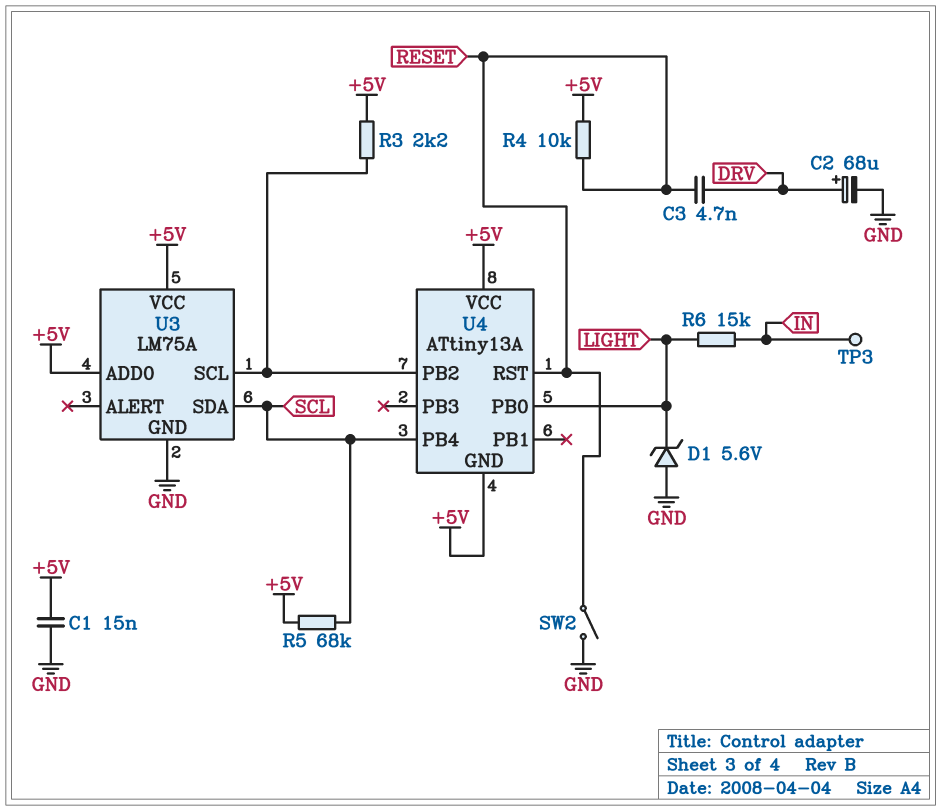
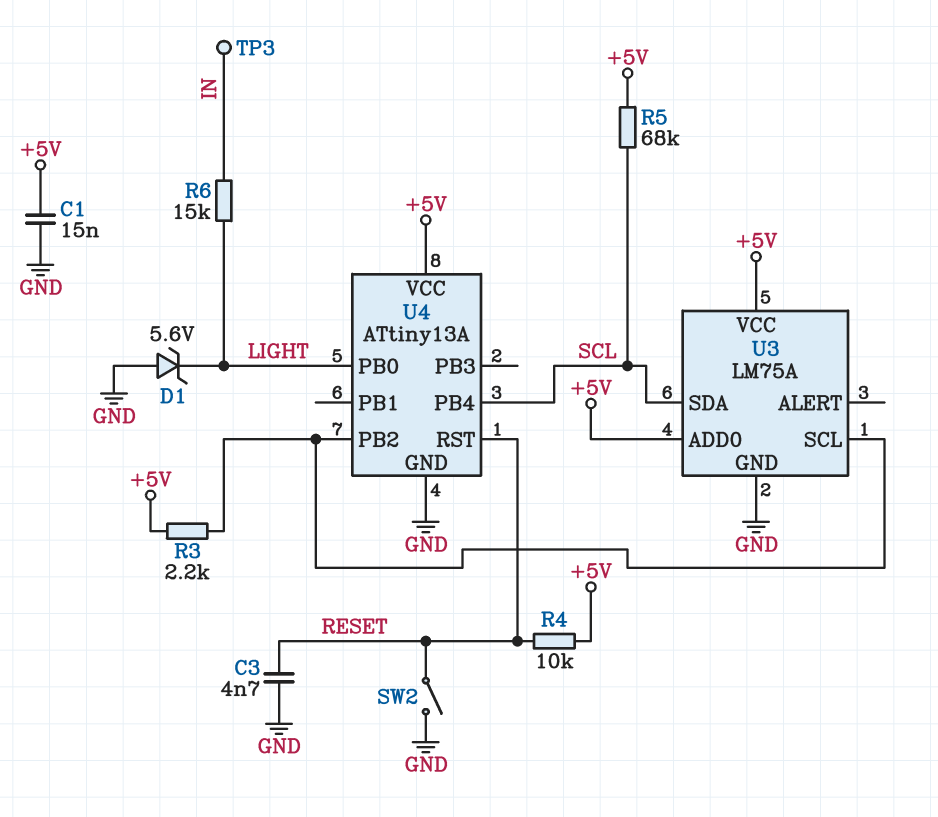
C2: 68uF (plus DRV, minus GND) -> none
C3: 4.7nF (DRV, RESET) -> 4.7nF (GND, RESET)
U4 pin GND: +5V -> GND

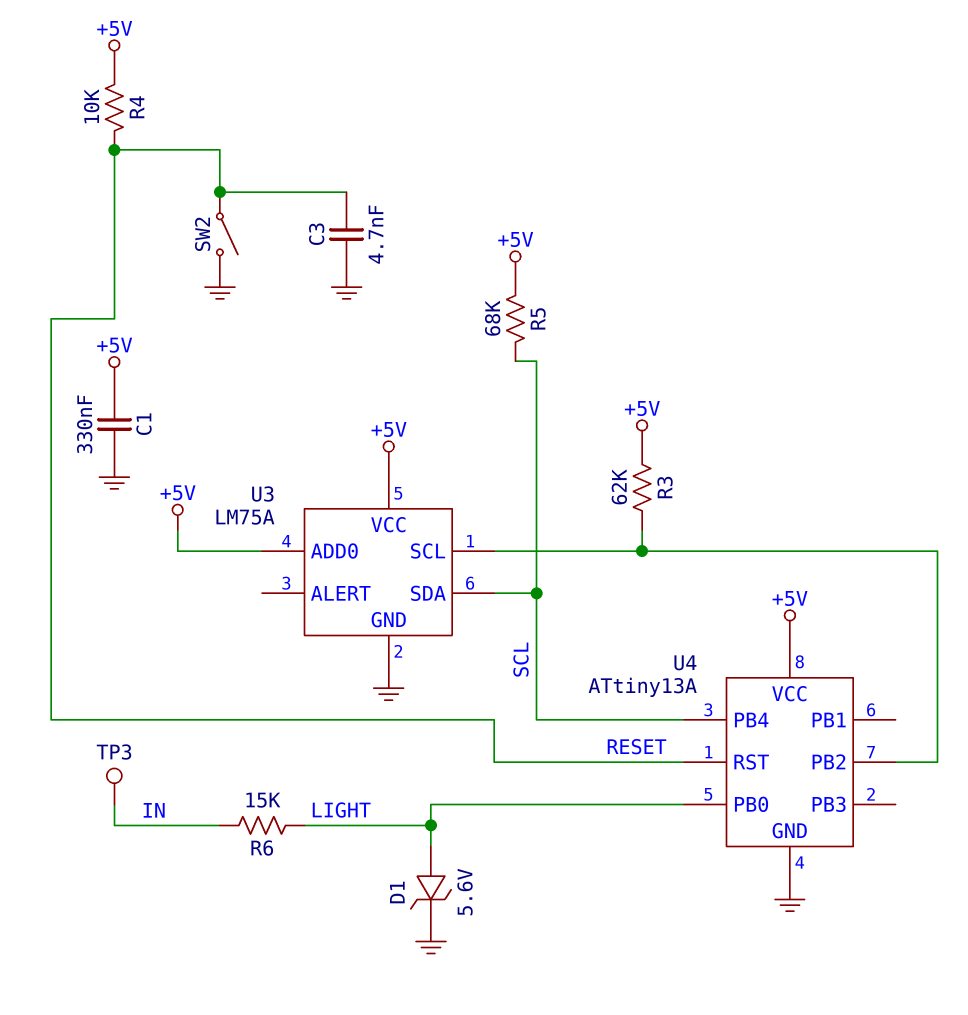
C1: 15nF (+5V, GND) -> 330nF (+5V, GND)
D1: zener 5.6V (A GND, K LIGHT) -> zener 5.6V (A LIGHT, K GND)
R3: 2.2k (+5V, U3/SCL) -> 62k (+5V, U3/SCL)

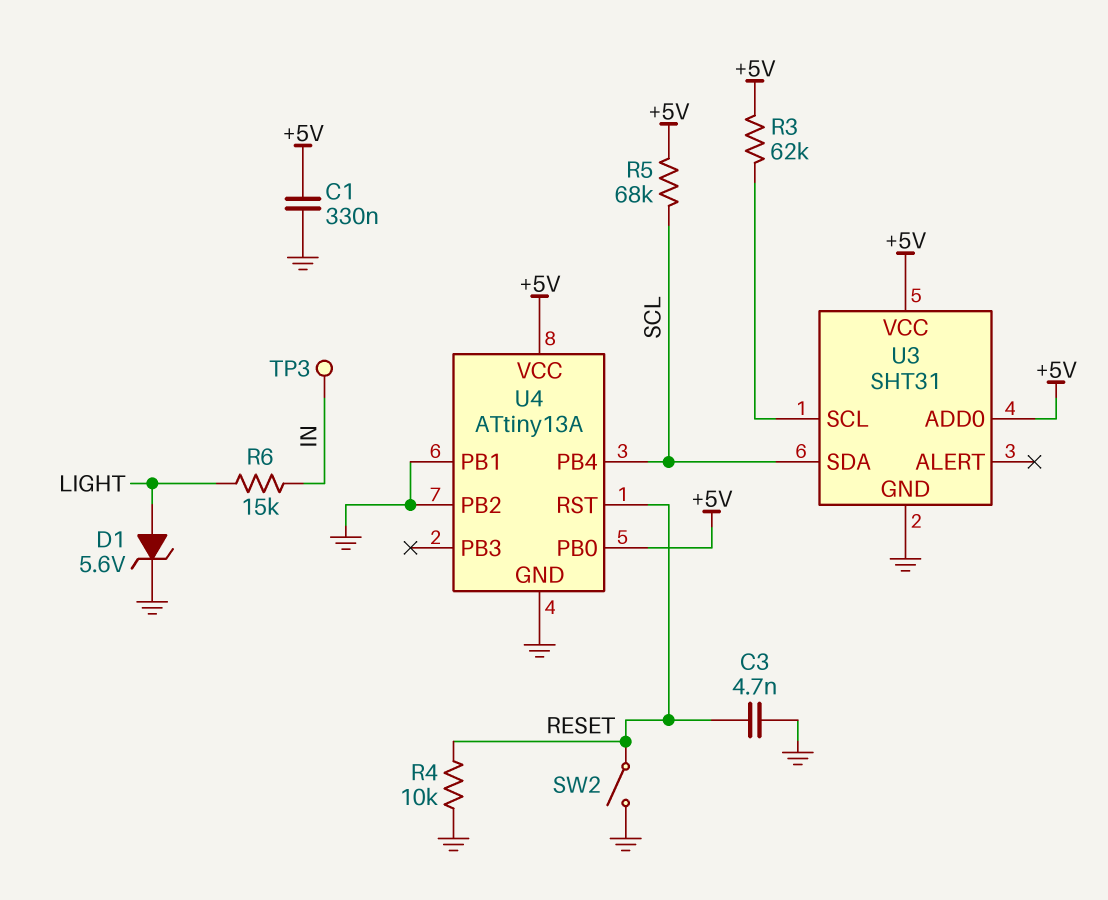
R4: 10k (+5V, RESET) -> 10k (GND, RESET)
U3: LM75A -> SHT31
U4 pin PB0: LIGHT -> +5V
U4 pin PB1: none -> GND
U4 pin PB2: U3/SCL -> GND

